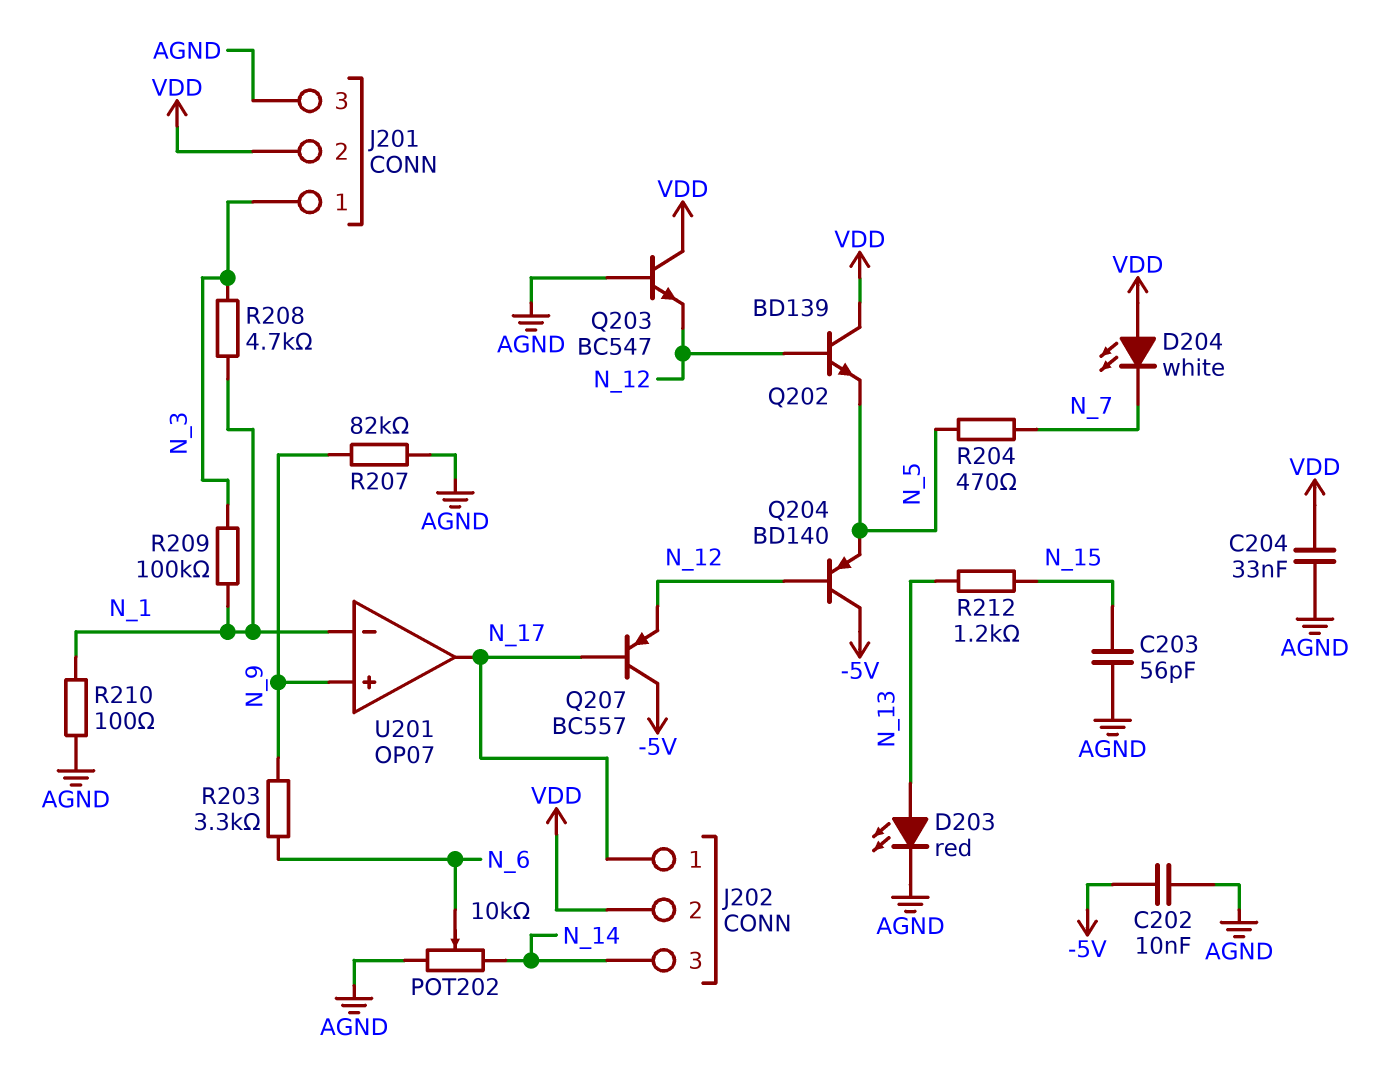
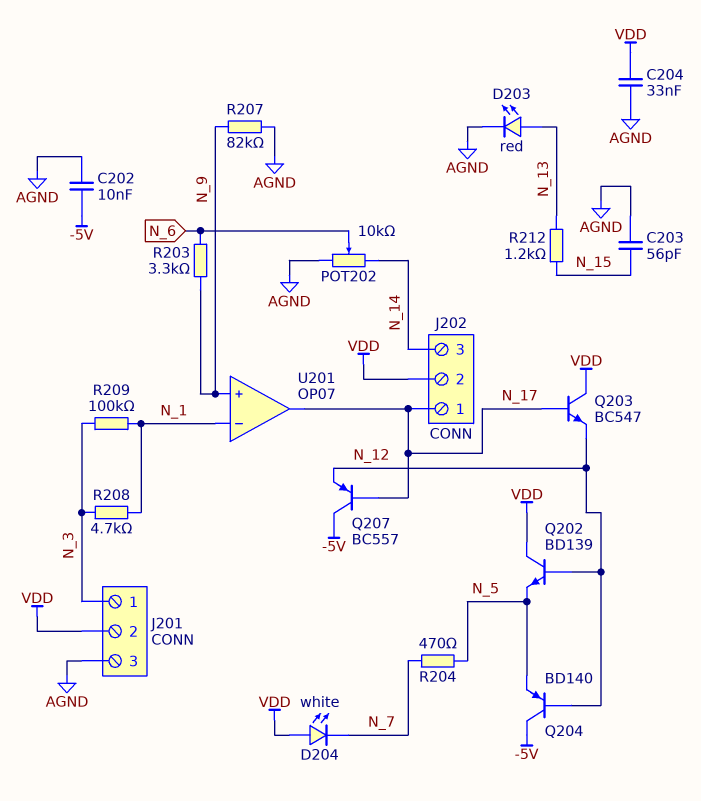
Q203: NPN BC547 (B AGND, C VDD, E N_12) -> NPN BC547 (B N_17, C VDD, E N_12)
R210: 100 (AGND, N_1) -> none

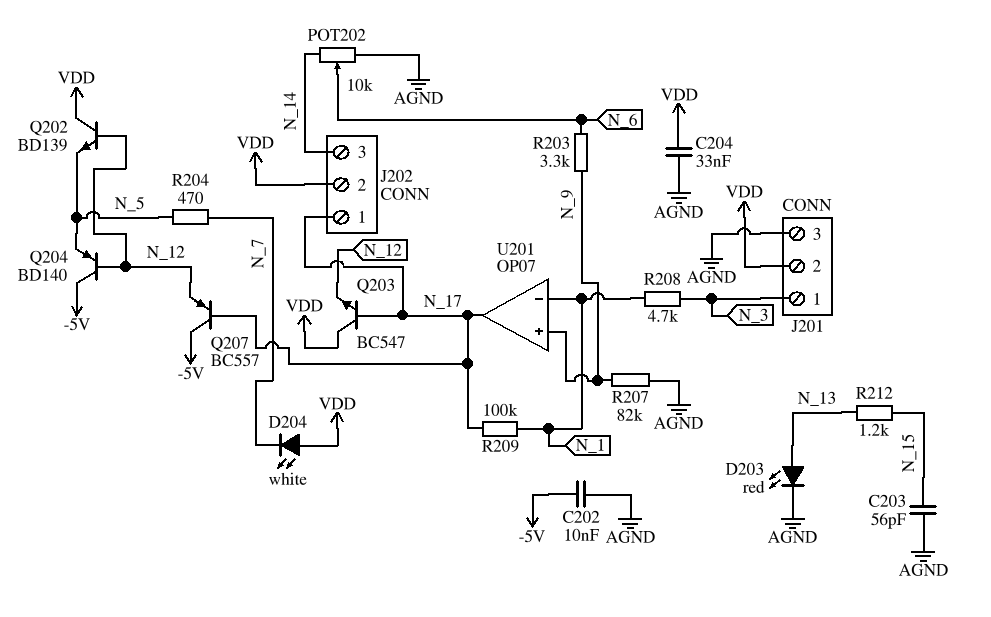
R209: 100k (N_1, N_3) -> 100k (N_1, N_17)

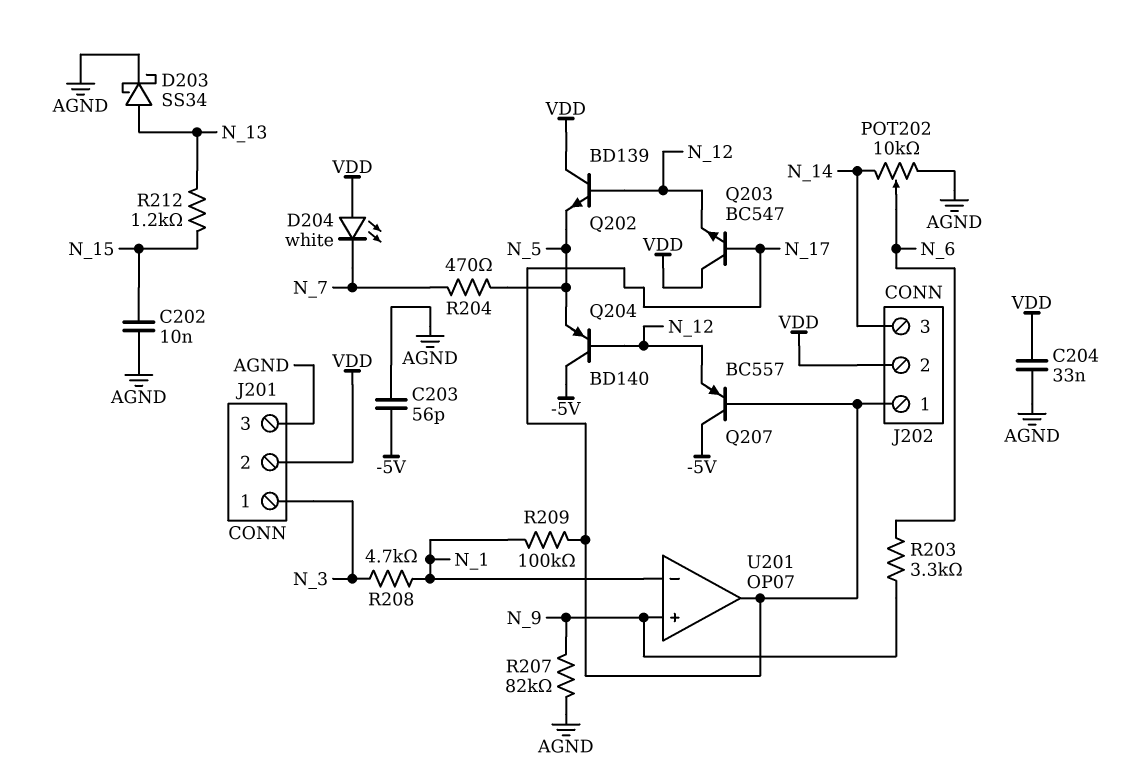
C202: 10nF (-5V, AGND) -> 10nF (AGND, N_15)
C203: 56pF (AGND, N_15) -> 56pF (-5V, AGND)
D203: LED red (A N_13, K AGND) -> schottky SS34 (A N_13, K AGND)

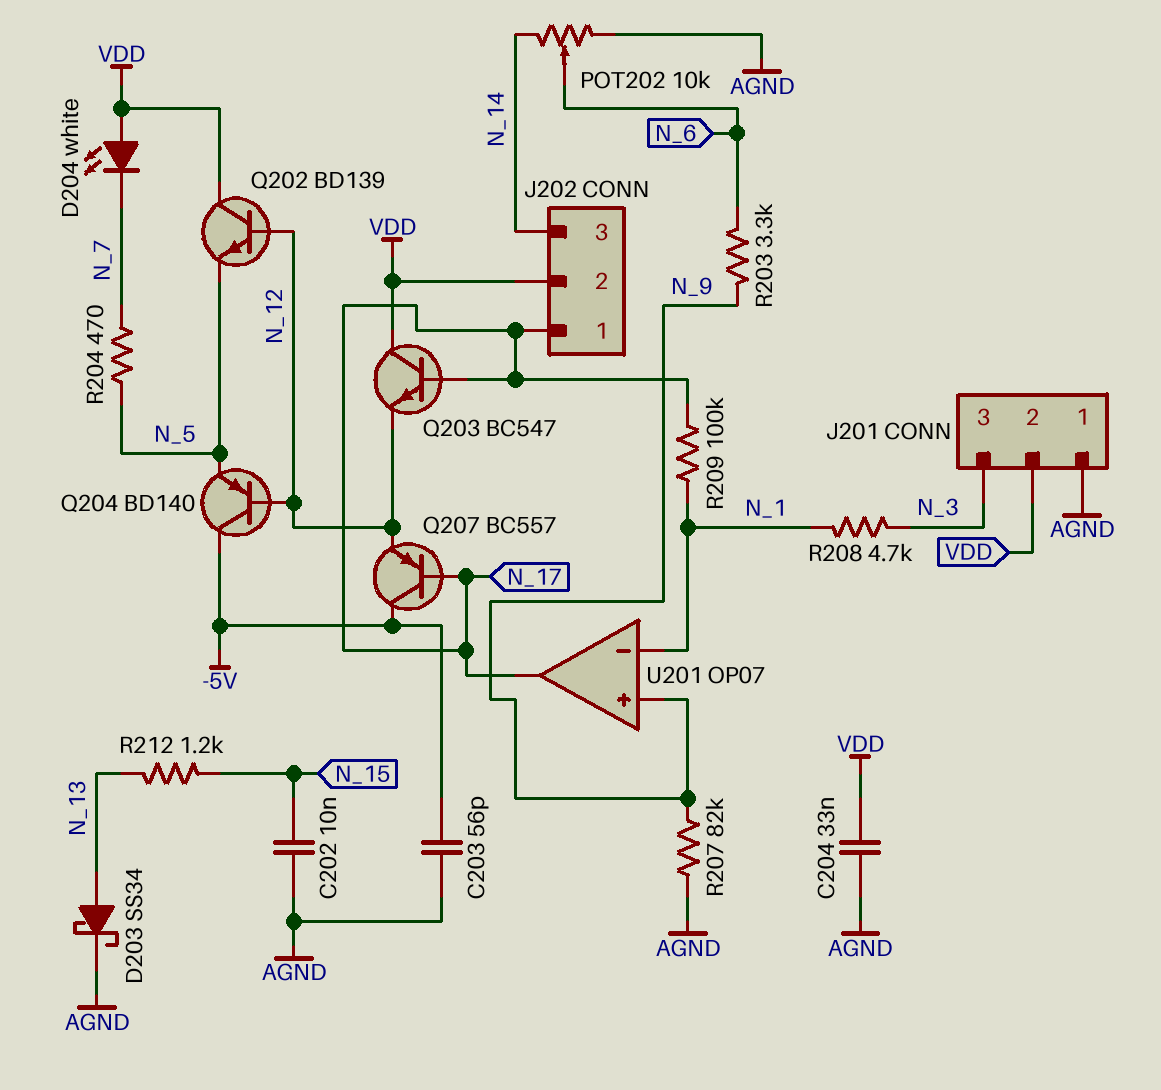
J201 pin 1: N_3 -> AGND
J201 pin 3: AGND -> N_3

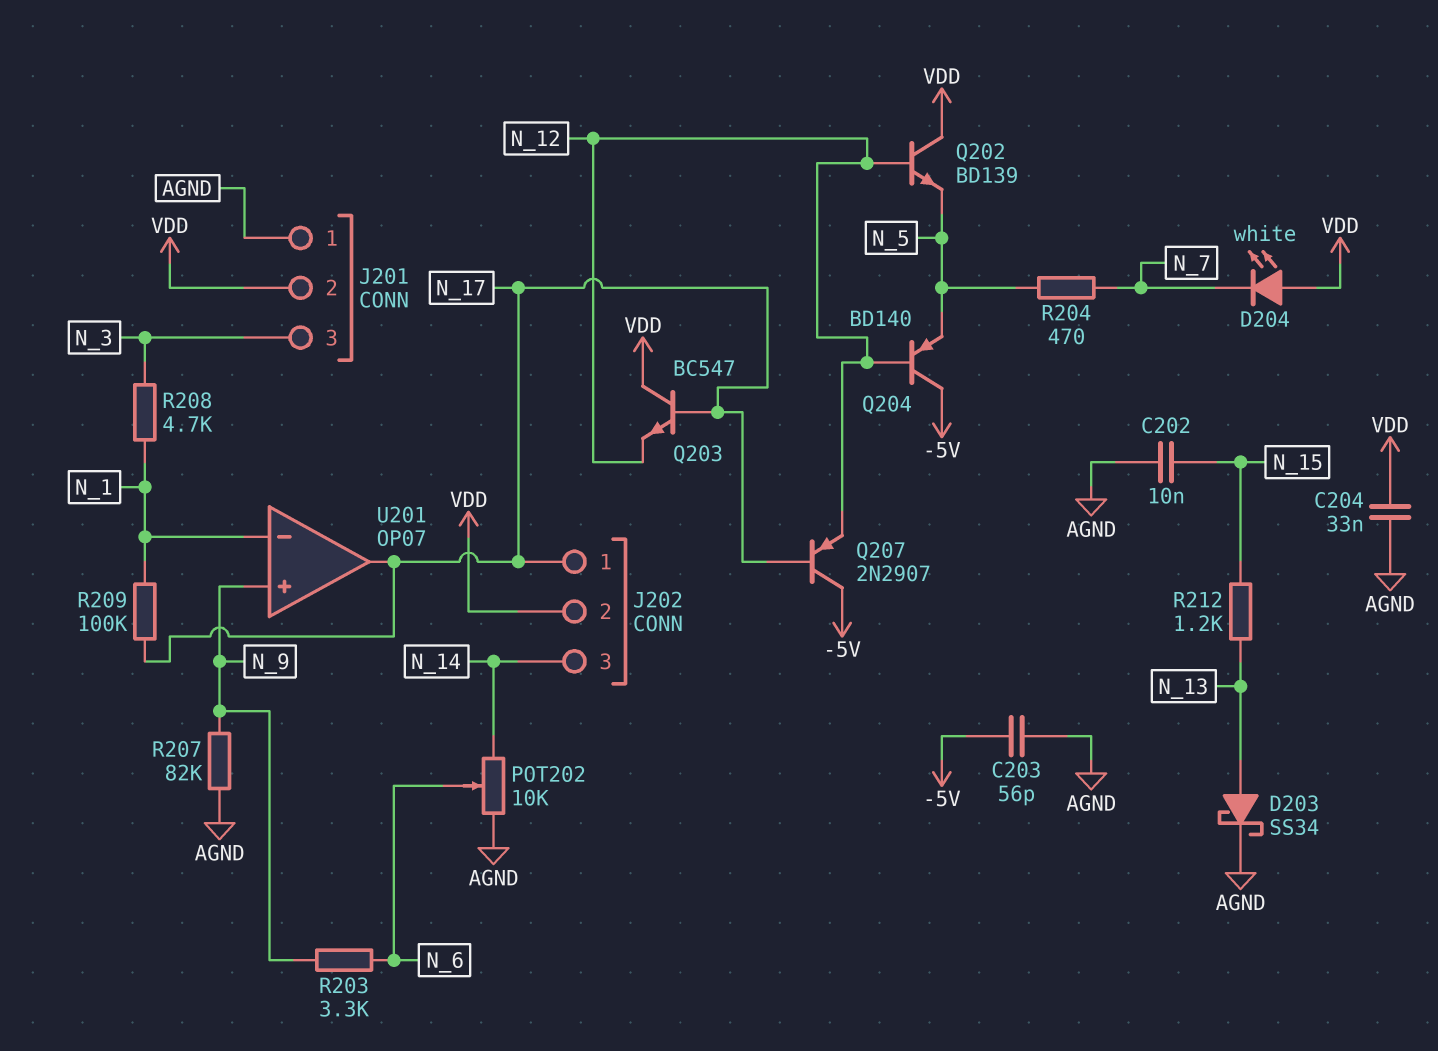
Q207: PNP BC557 (B N_17, C -5V, E N_12) -> PNP 2N2907 (B N_17, C -5V, E N_12)

